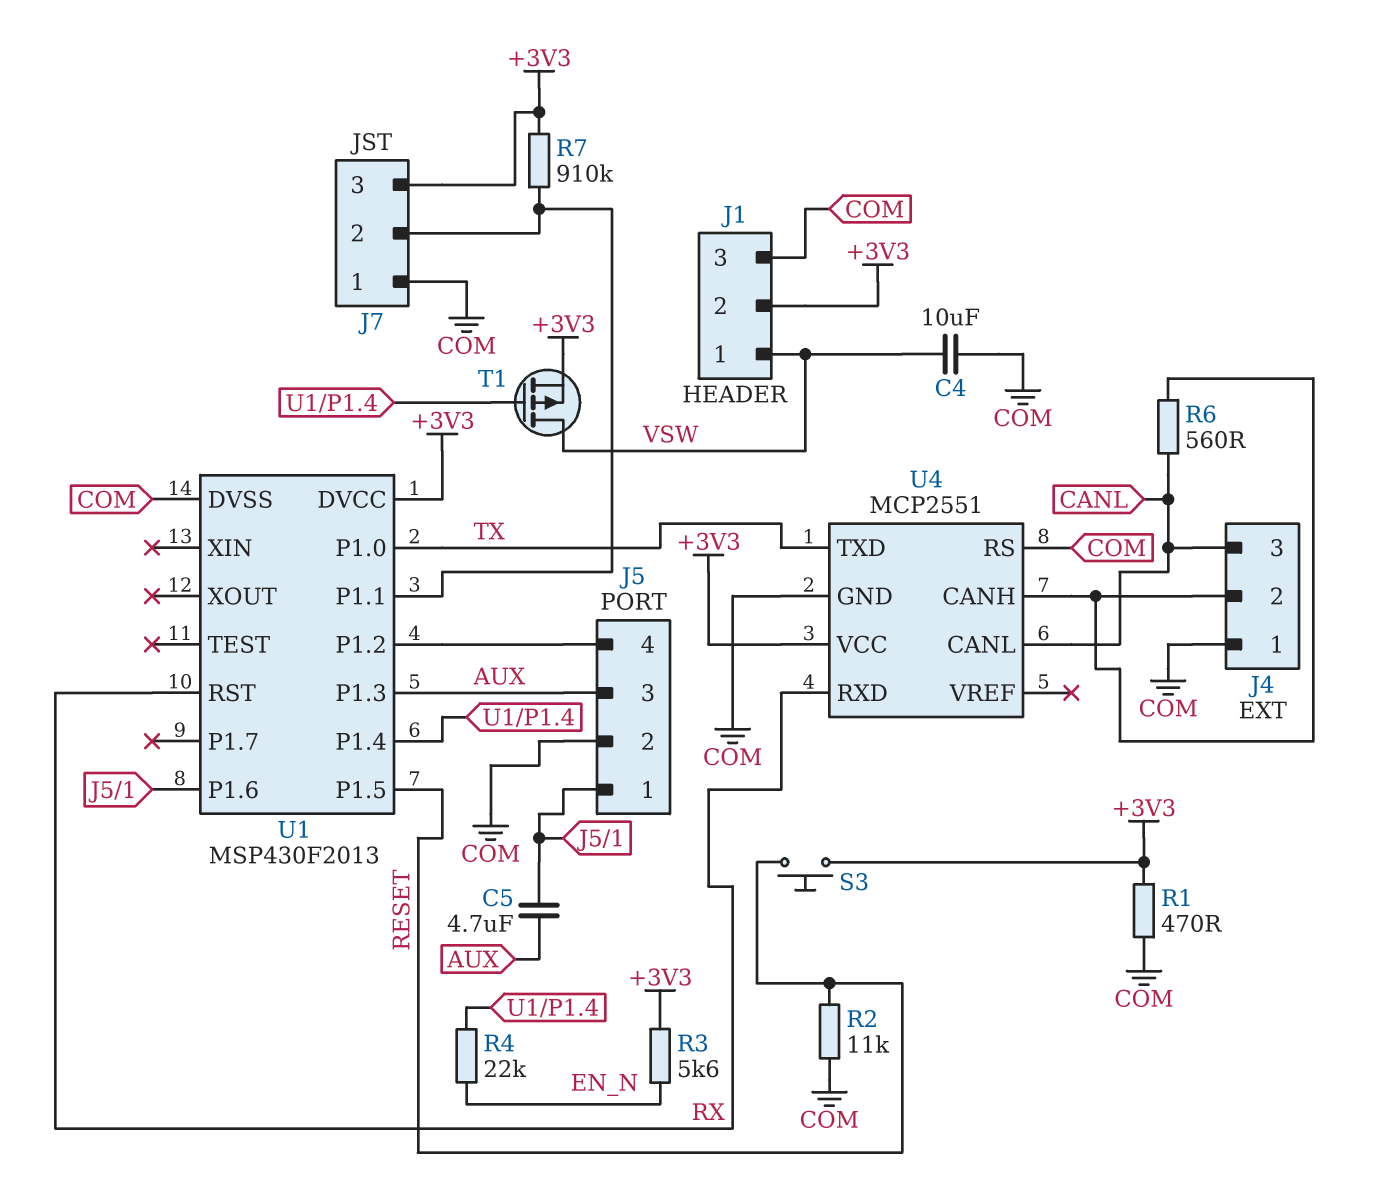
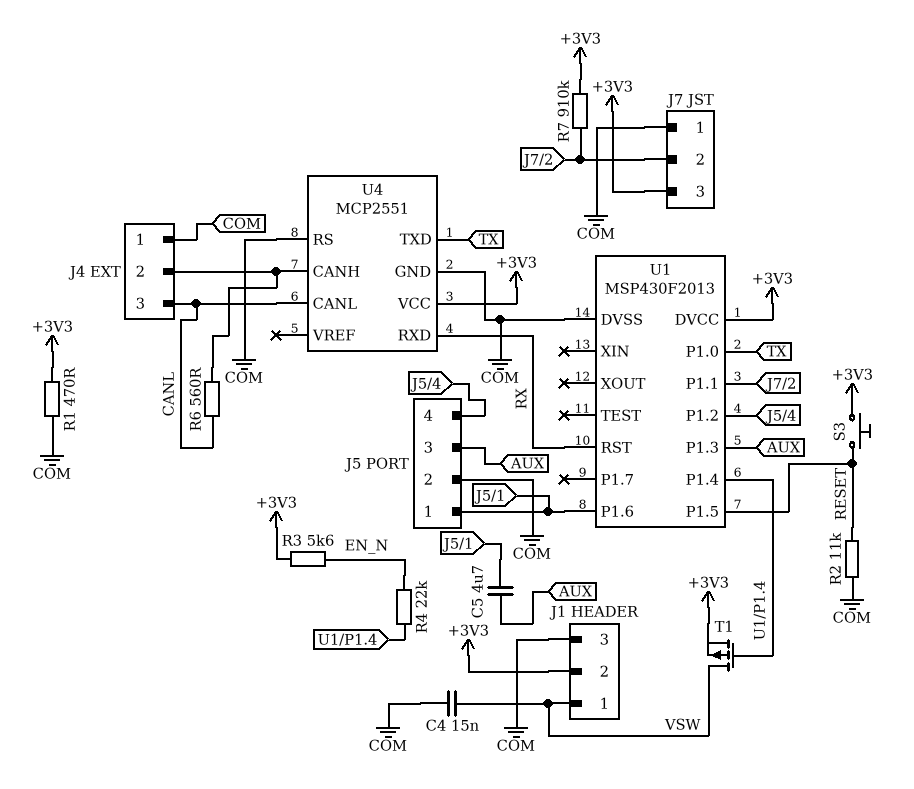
C4: 10uF (COM, VSW) -> 15nF (COM, VSW)

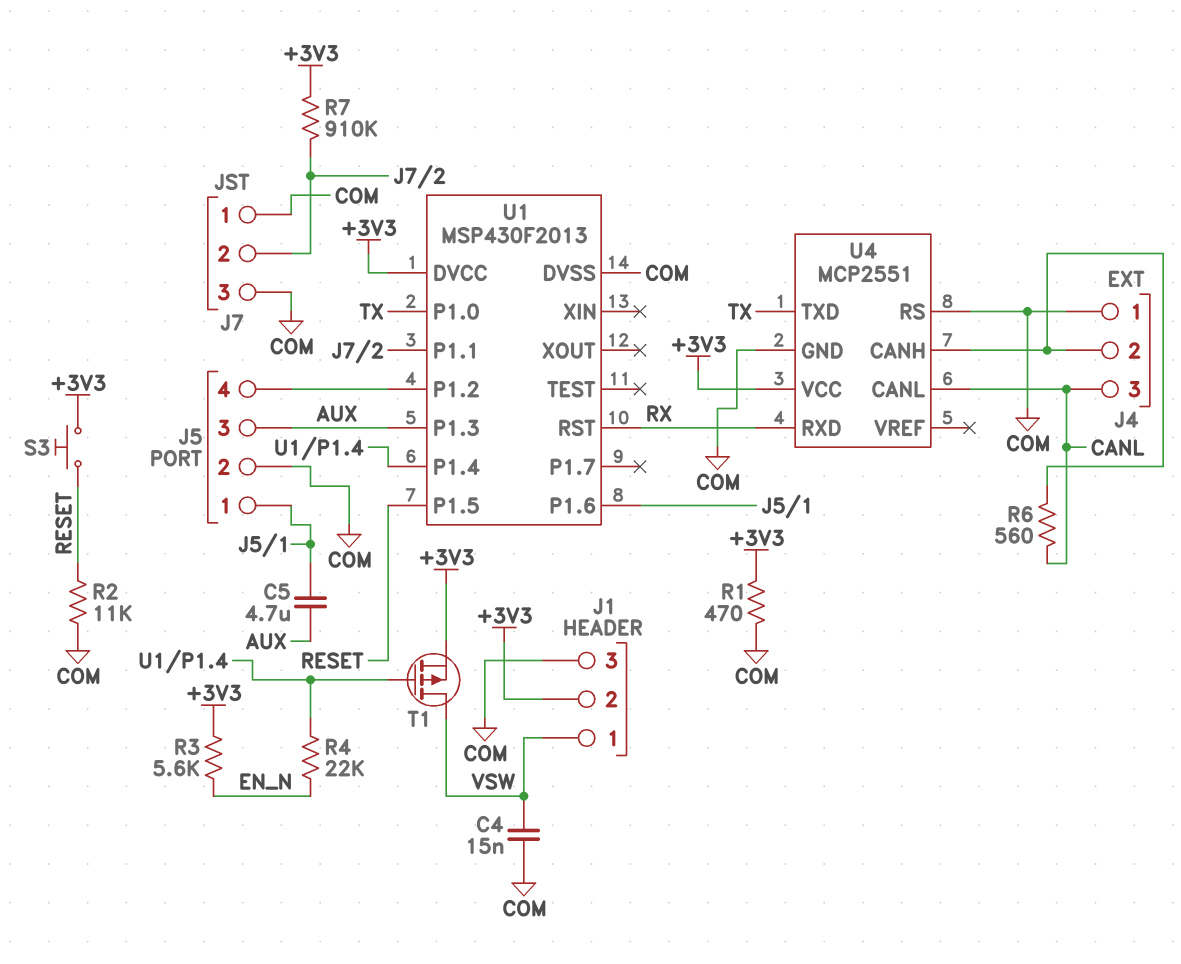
J7 pin 3: +3V3 -> COM

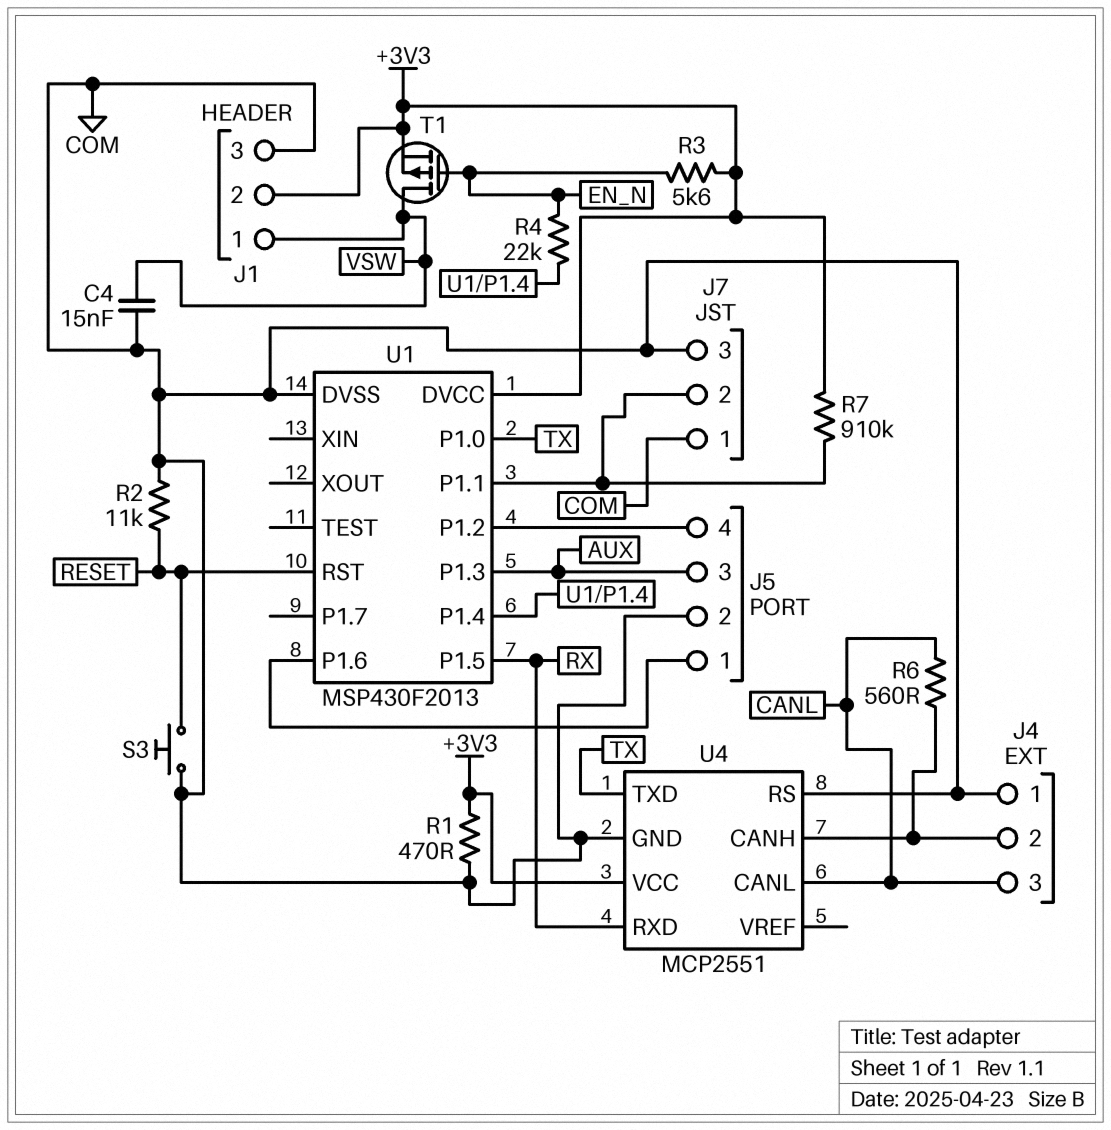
C5: 4.7uF (AUX, J5/1) -> none
S3: button (+3V3, RESET) -> button (COM, RESET)
T1: PMOS (G U1/P1.4, D VSW, S +3V3) -> PMOS (G EN_N, D VSW, S +3V3)
U1 pin P1.5: RESET -> RX
U1 pin RST: RX -> RESET

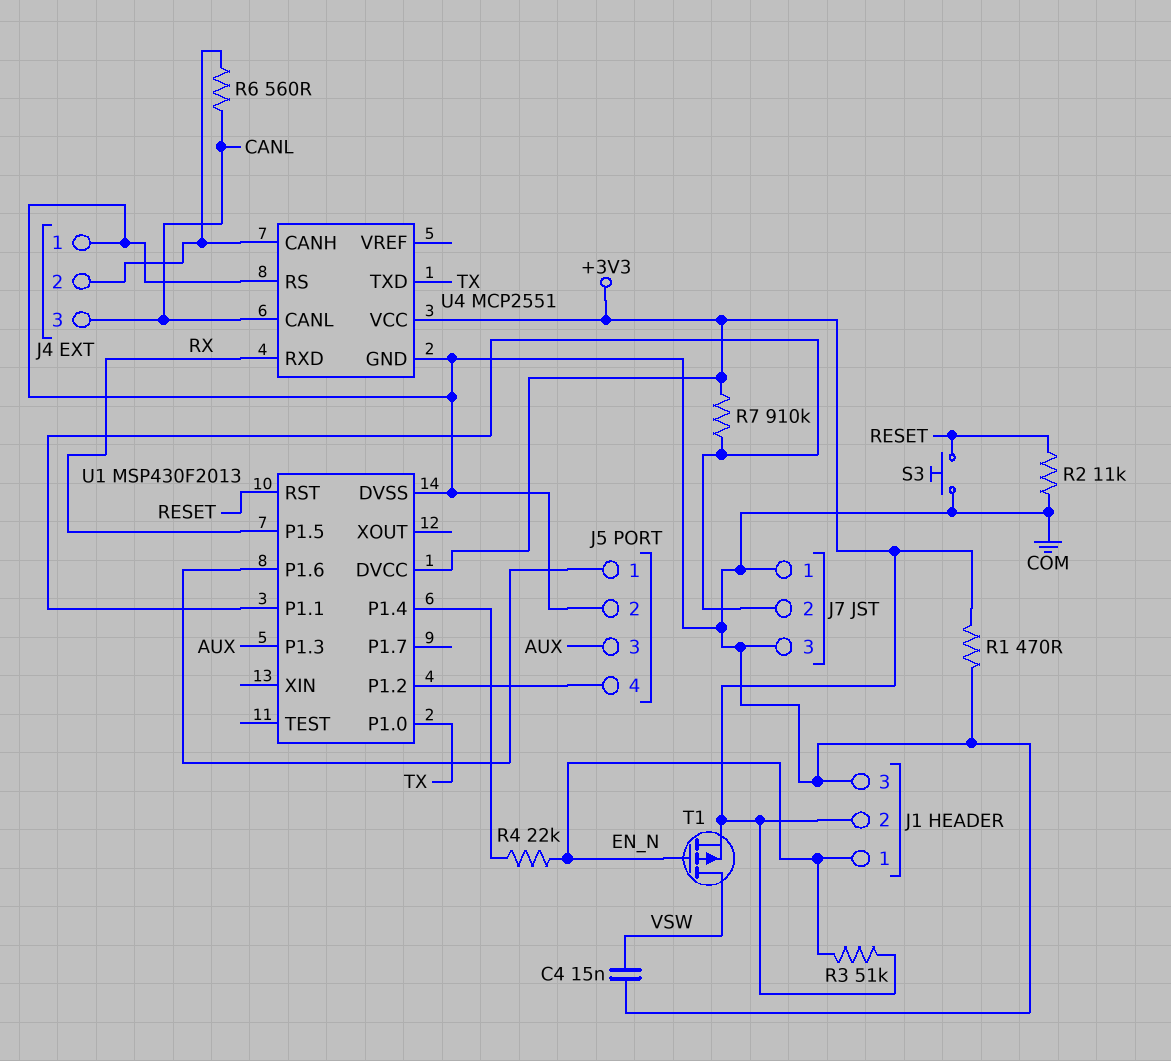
J1 pin 1: VSW -> EN_N
R3: 5.6k (+3V3, EN_N) -> 51k (+3V3, EN_N)

